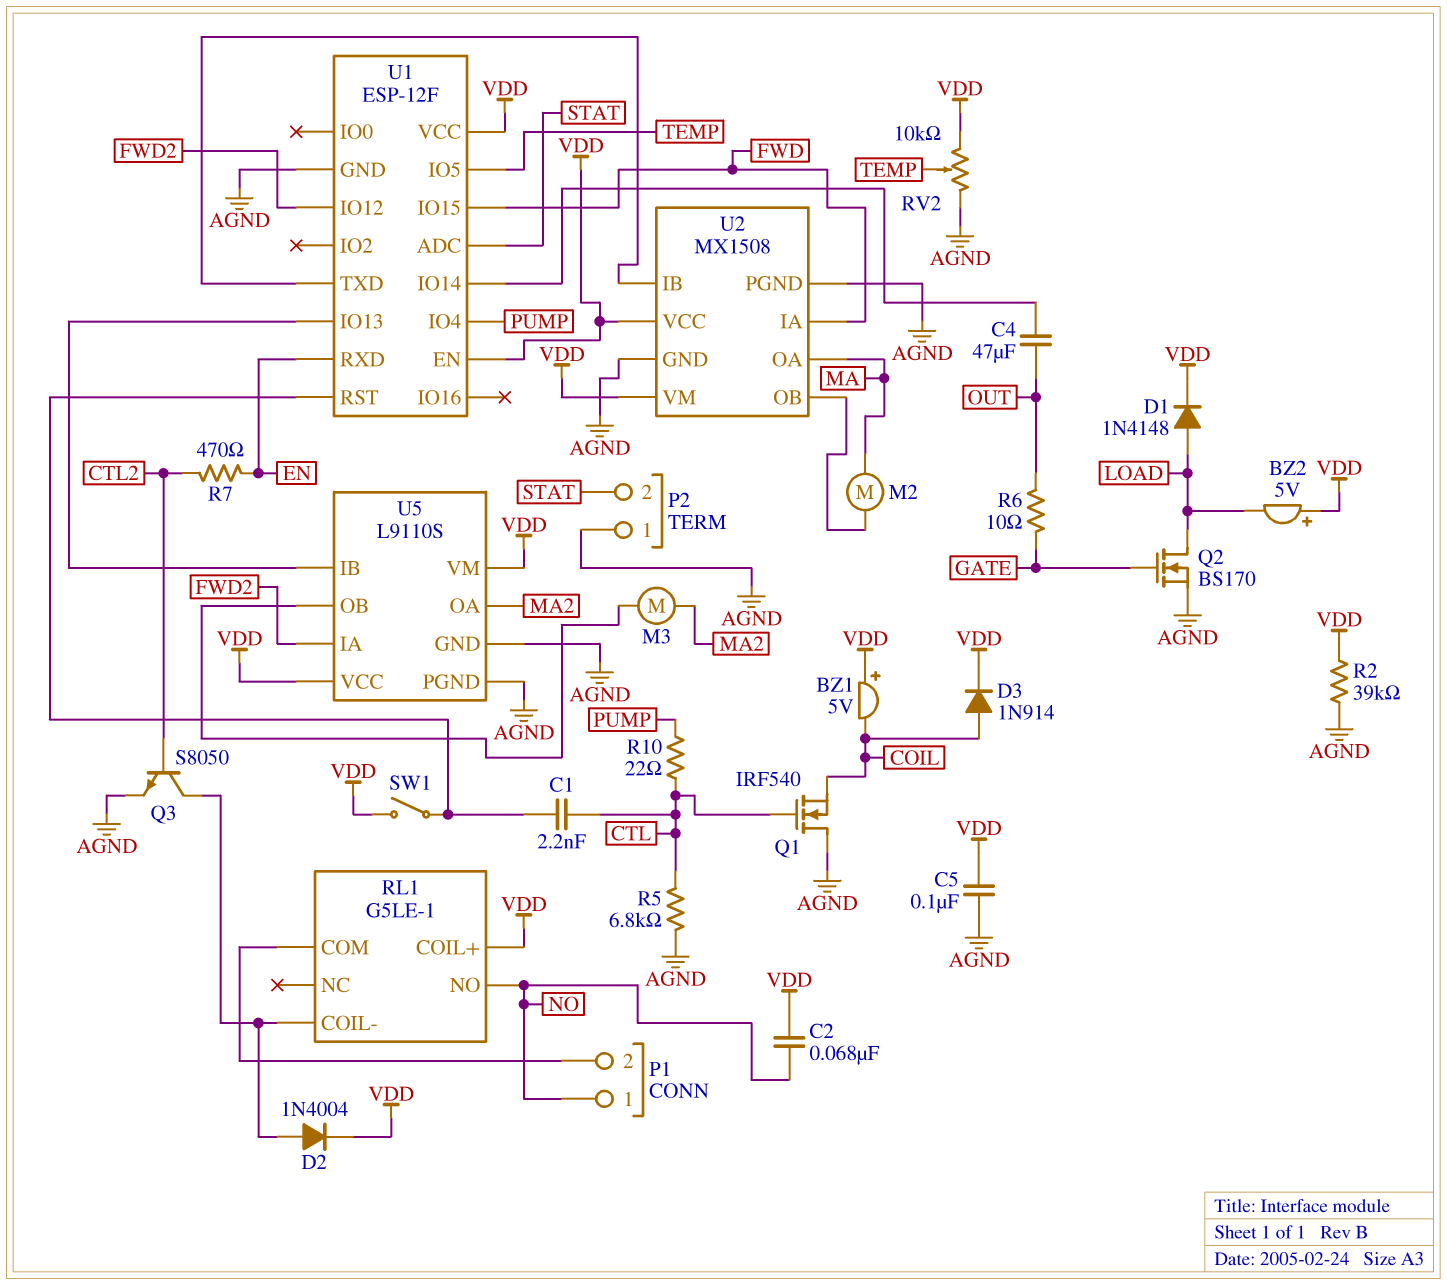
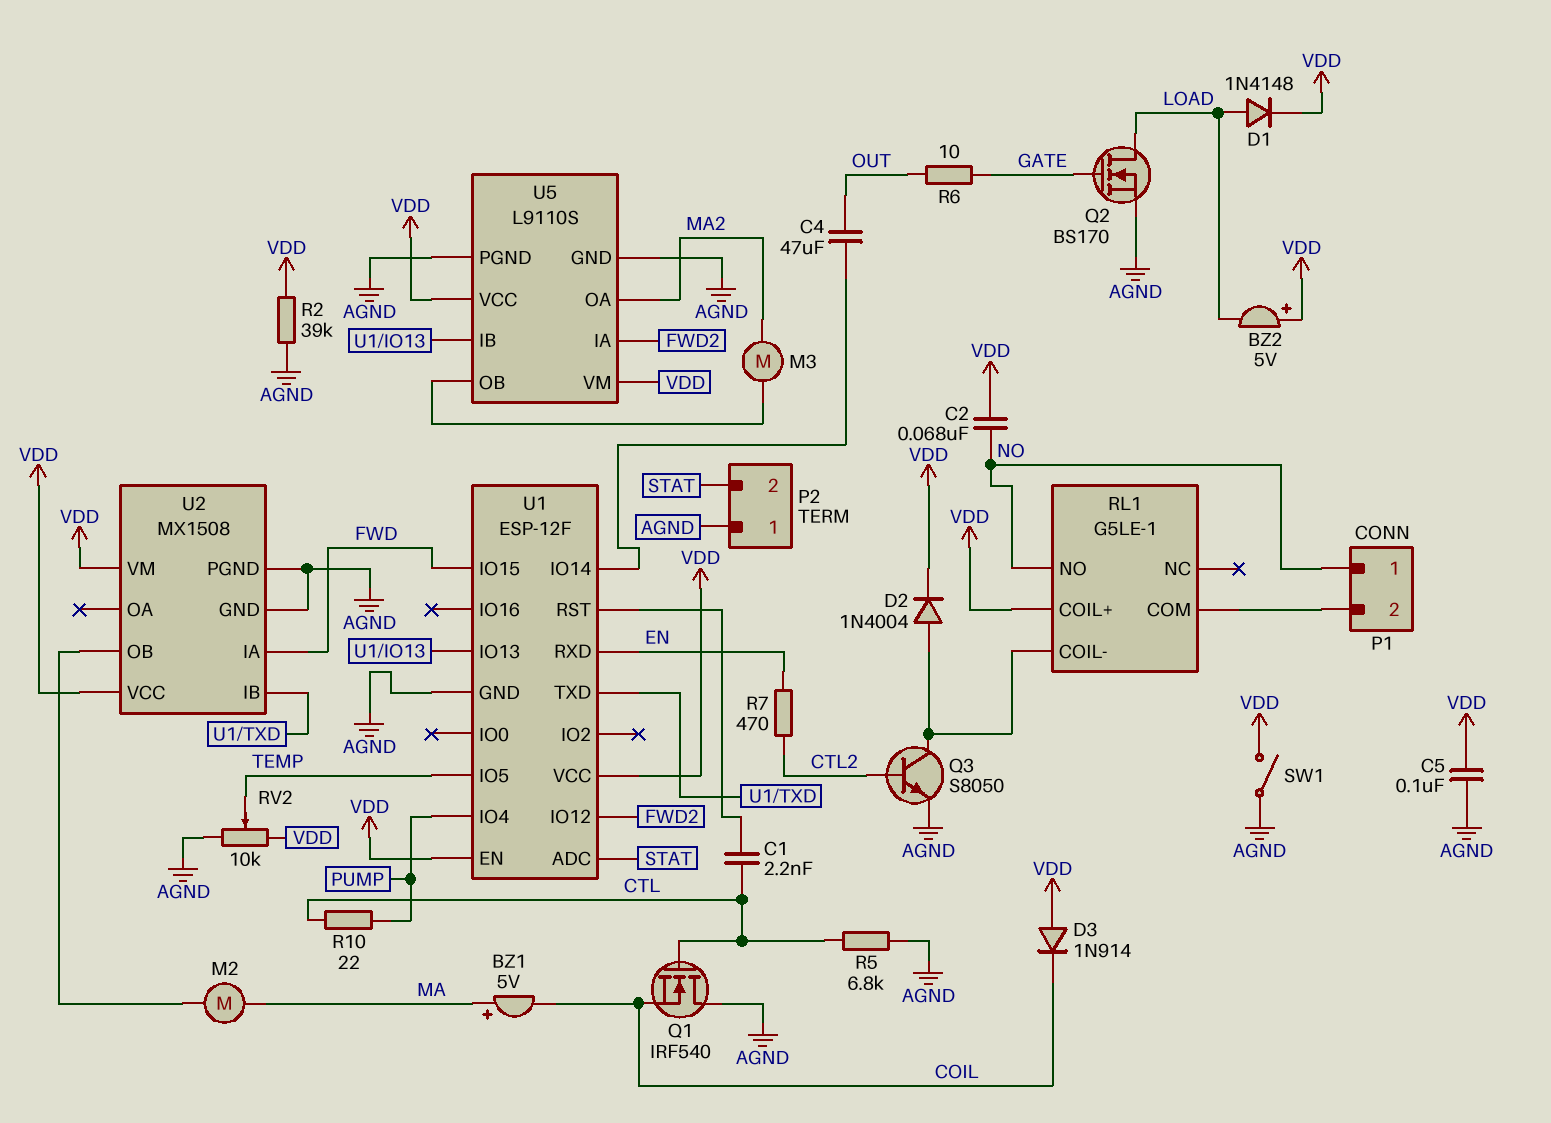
BZ1: buzzer 5V (plus VDD, minus COIL) -> buzzer 5V (plus MA, minus COIL)
D3: diode 1N914 (A COIL, K VDD) -> diode 1N914 (A VDD, K COIL)
SW1: switch (U1/RST, VDD) -> switch (AGND, VDD)
U2 pin OA: MA -> none

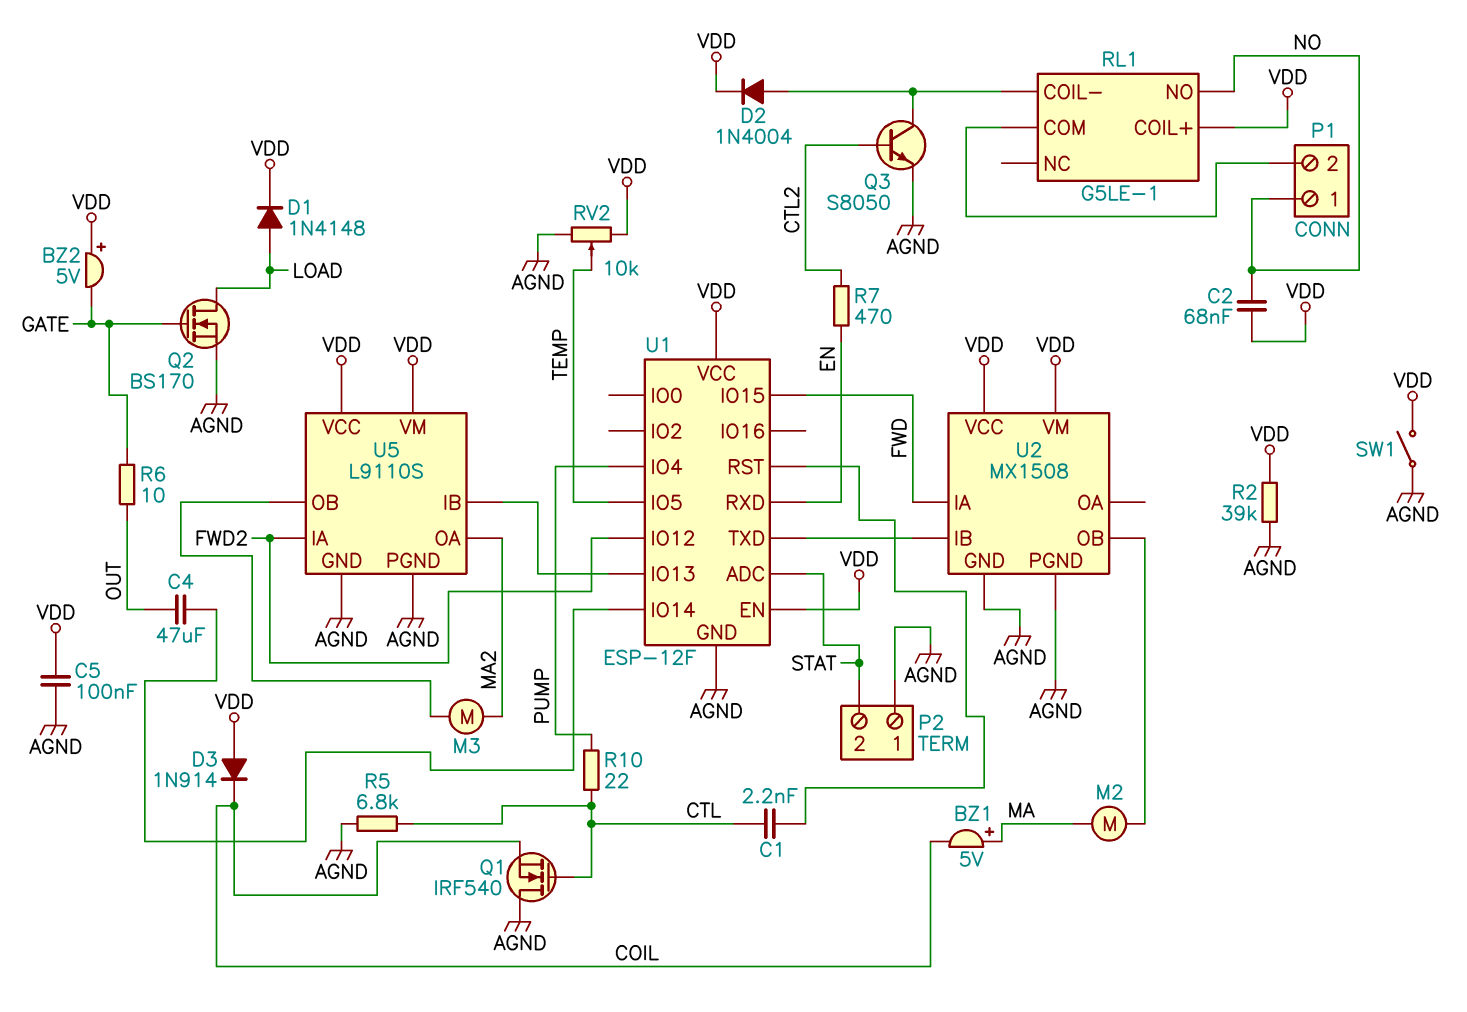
BZ2: buzzer 5V (plus VDD, minus LOAD) -> buzzer 5V (plus VDD, minus GATE)

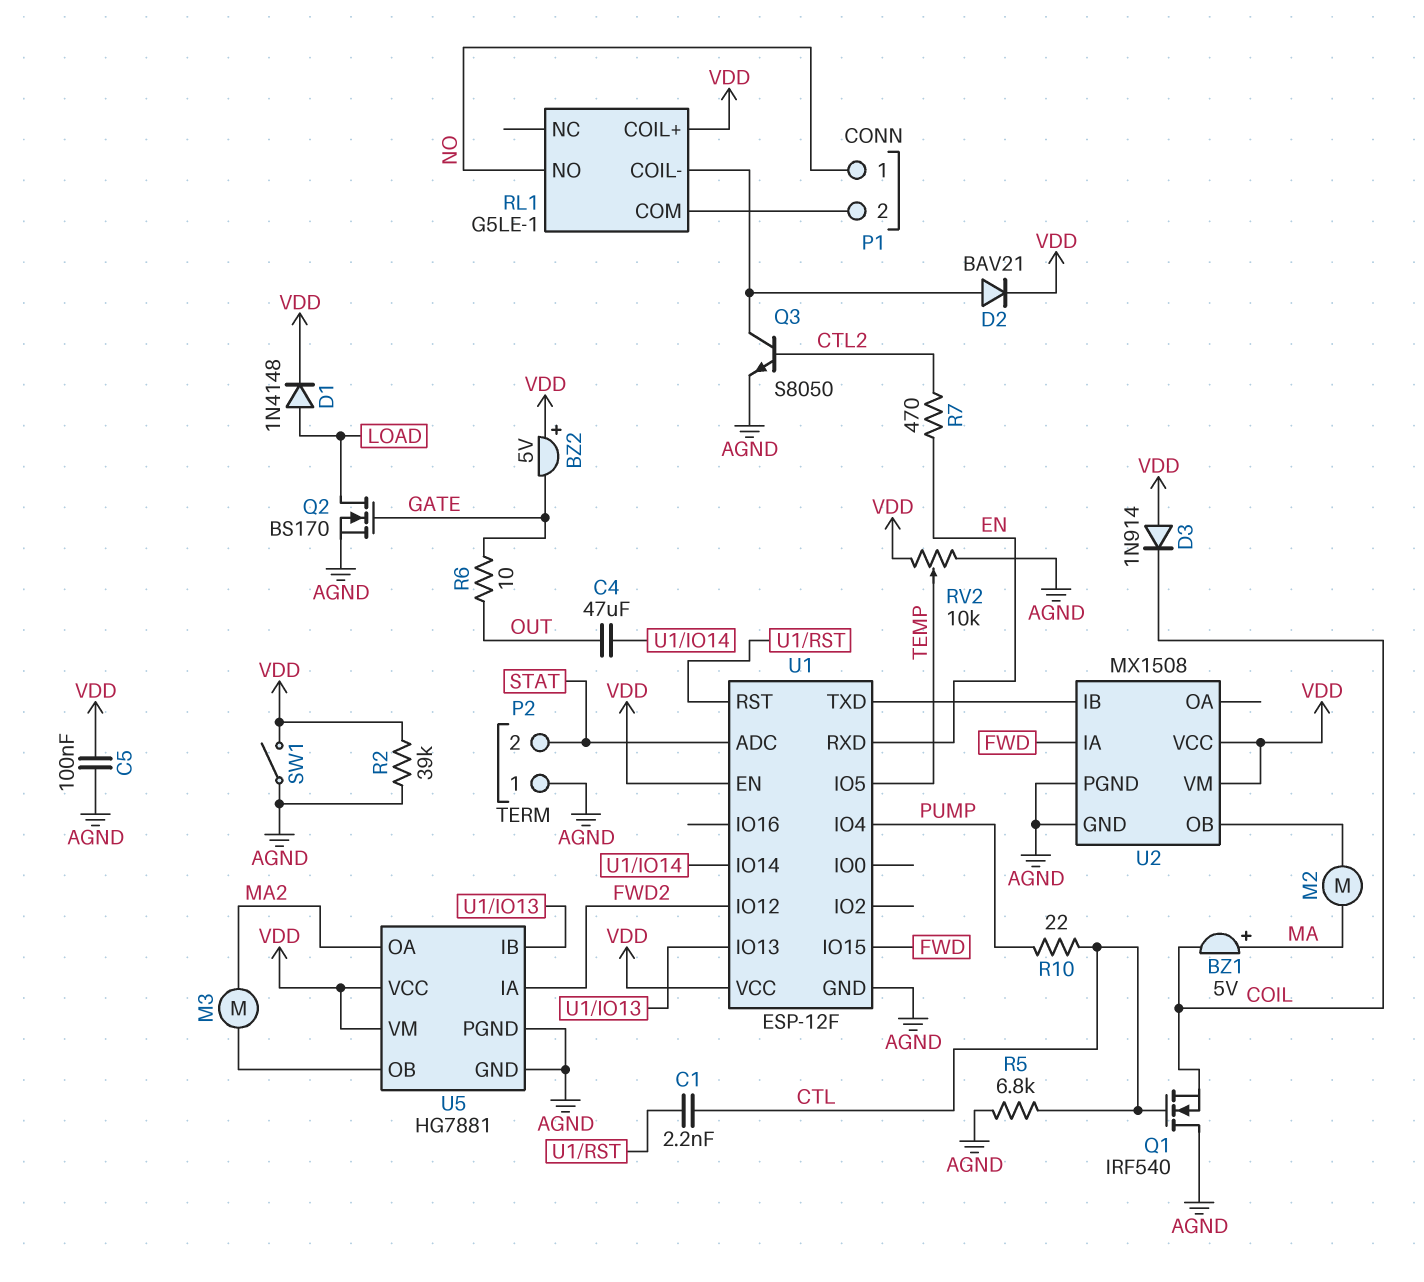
C2: 68nF (NO, VDD) -> none
D2: diode 1N4004 (A RL1/COIL-, K VDD) -> diode BAV21 (A RL1/COIL-, K VDD)
U5: L9110S -> HG7881

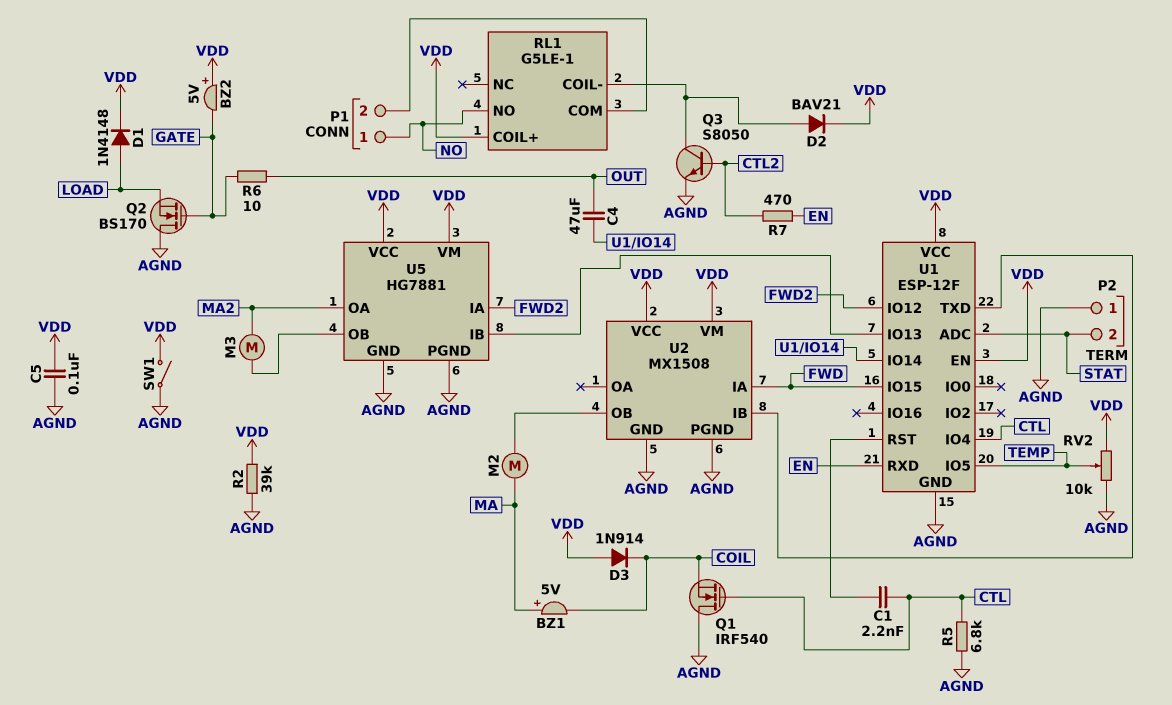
Q2: NMOS BS170 (G GATE, D LOAD, S AGND) -> NMOS BS170 (G GATE, D AGND, S LOAD)
R10: 22 (CTL, PUMP) -> none
U1 pin IO4: PUMP -> CTL

